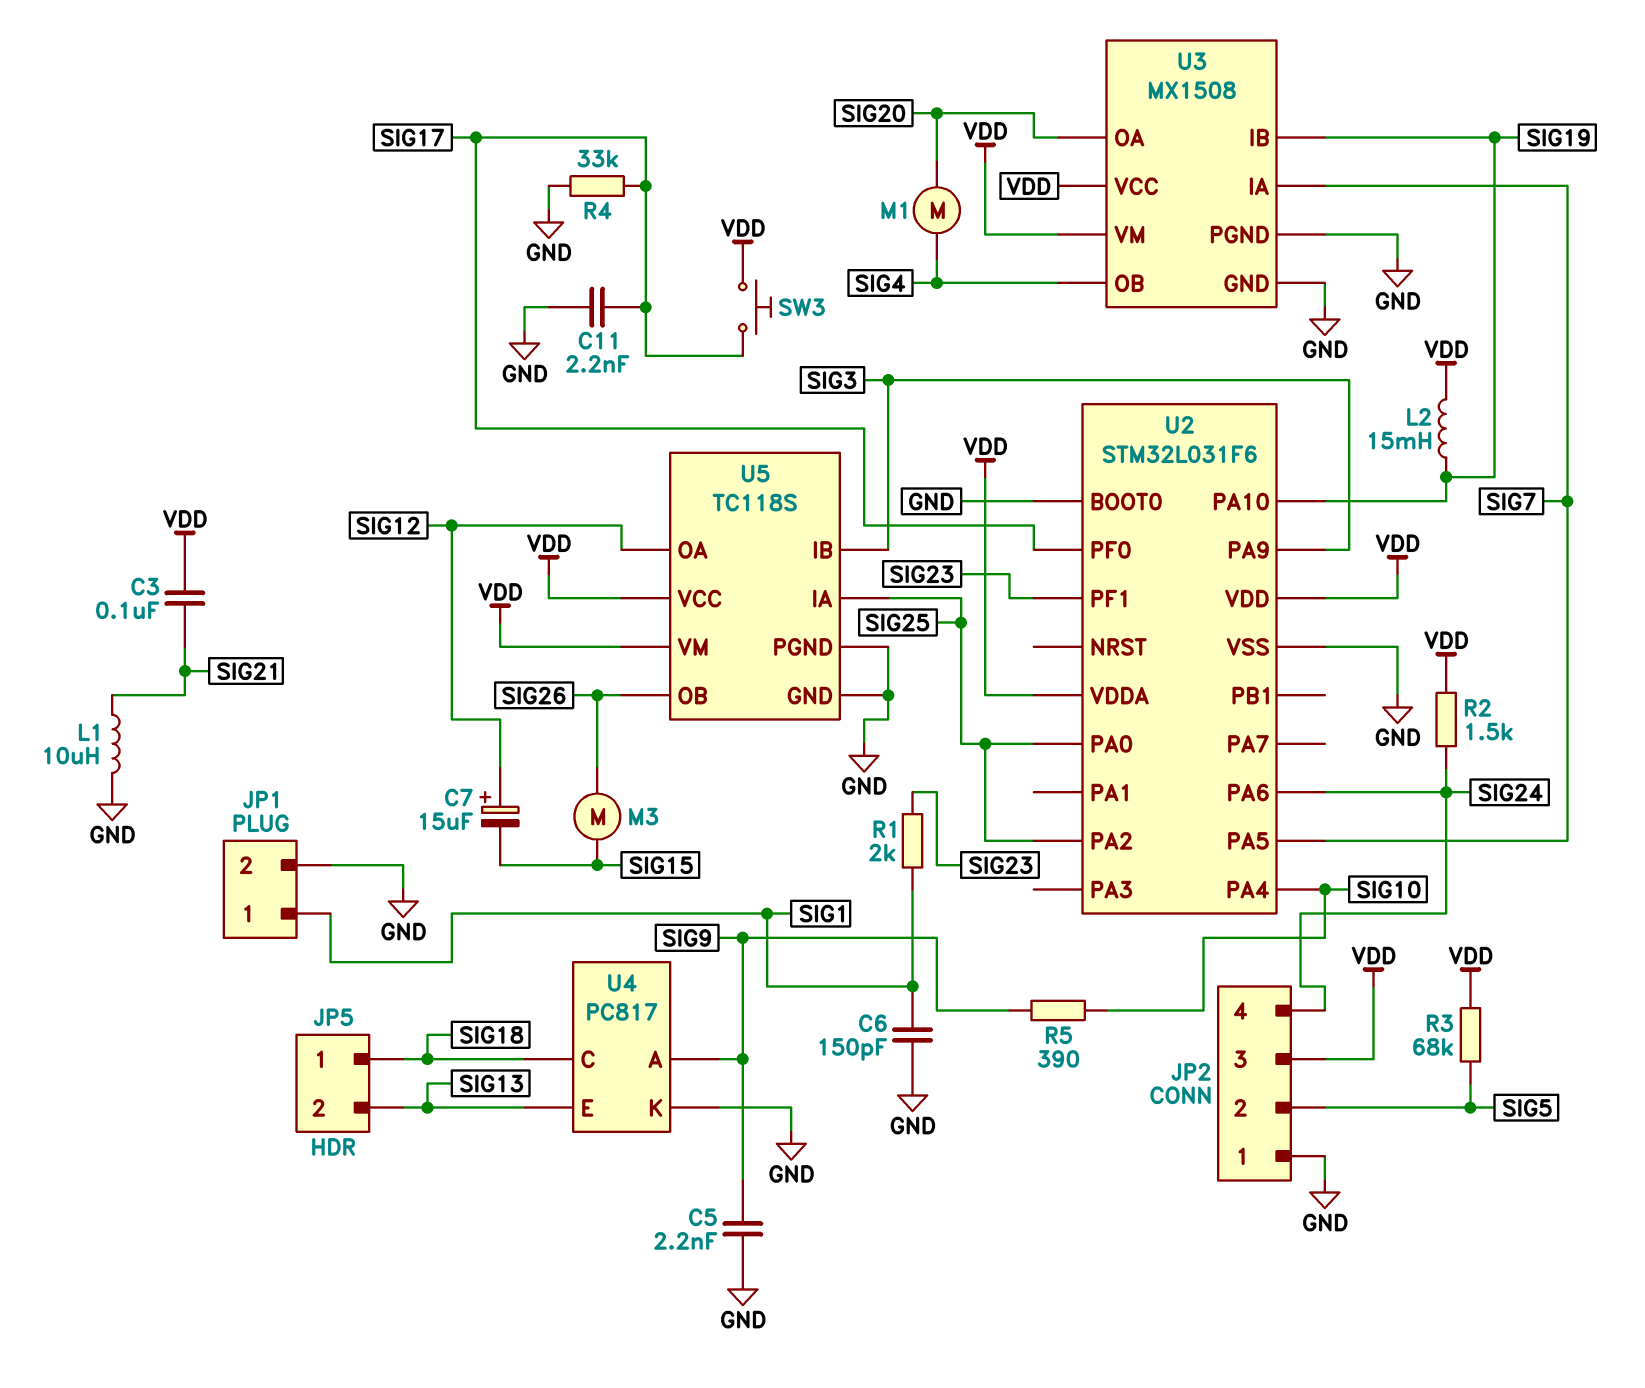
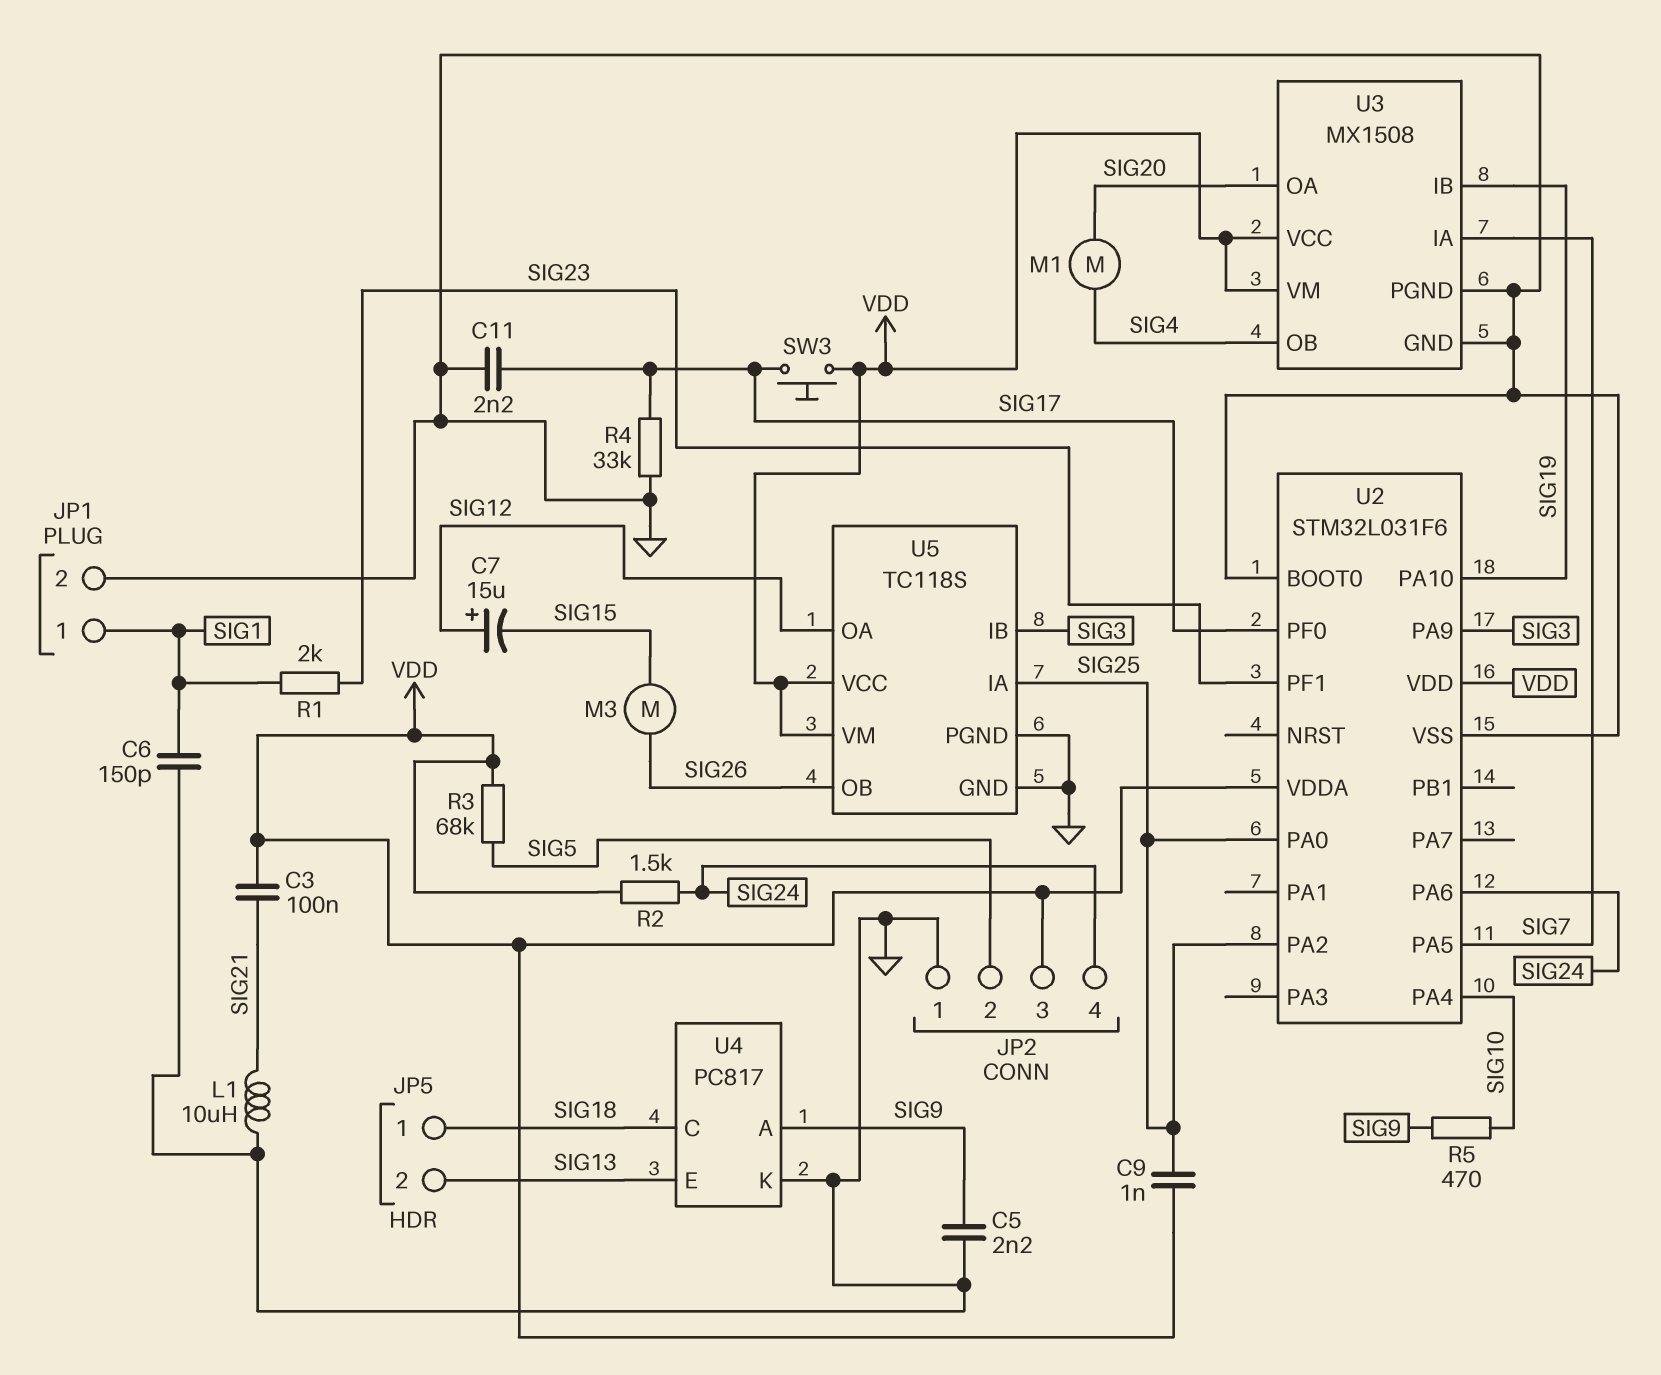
C9: none -> 1nF (SIG25, VDD)
L2: 15mH (SIG19, VDD) -> none
R5: 390 (SIG9, SIG10) -> 470 (SIG9, SIG10)

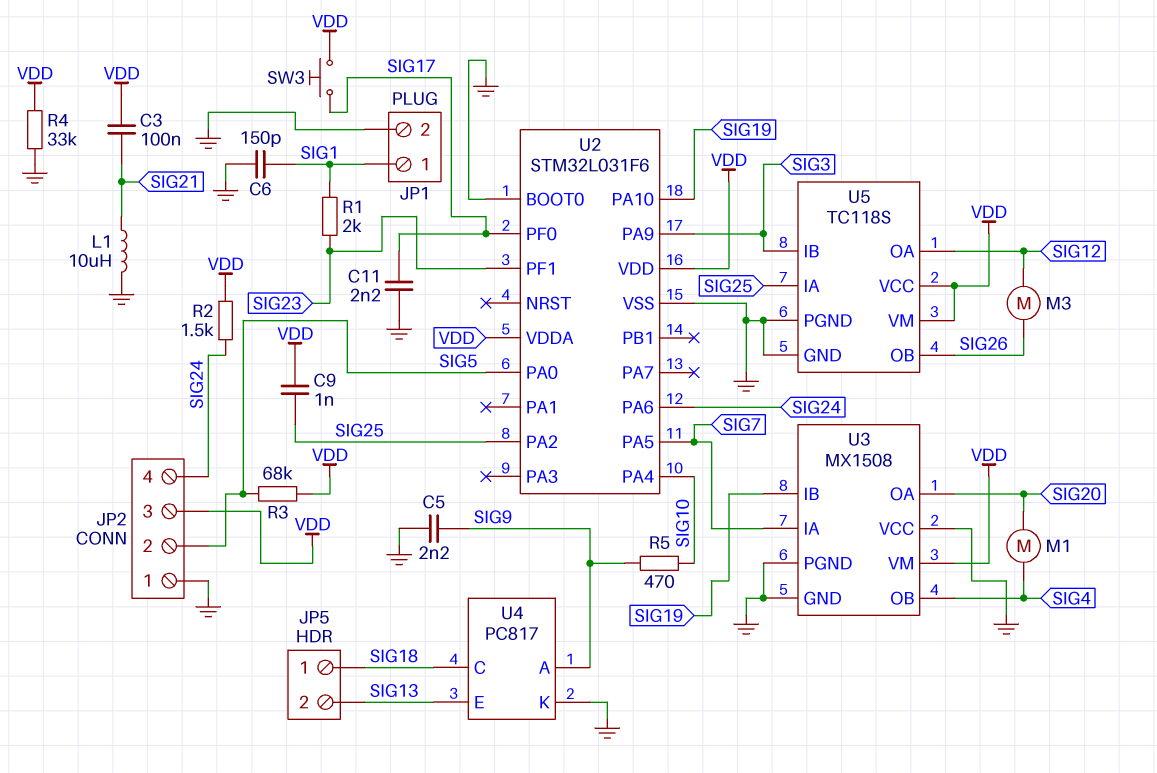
C7: 15uF (plus SIG12, minus SIG15) -> none
M3: motor (SIG15, SIG26) -> motor (SIG12, SIG26)
R4: 33k (GND, SIG17) -> 33k (GND, VDD)
U2 pin PA0: SIG25 -> SIG5
U3 pin VCC: VDD -> GND

